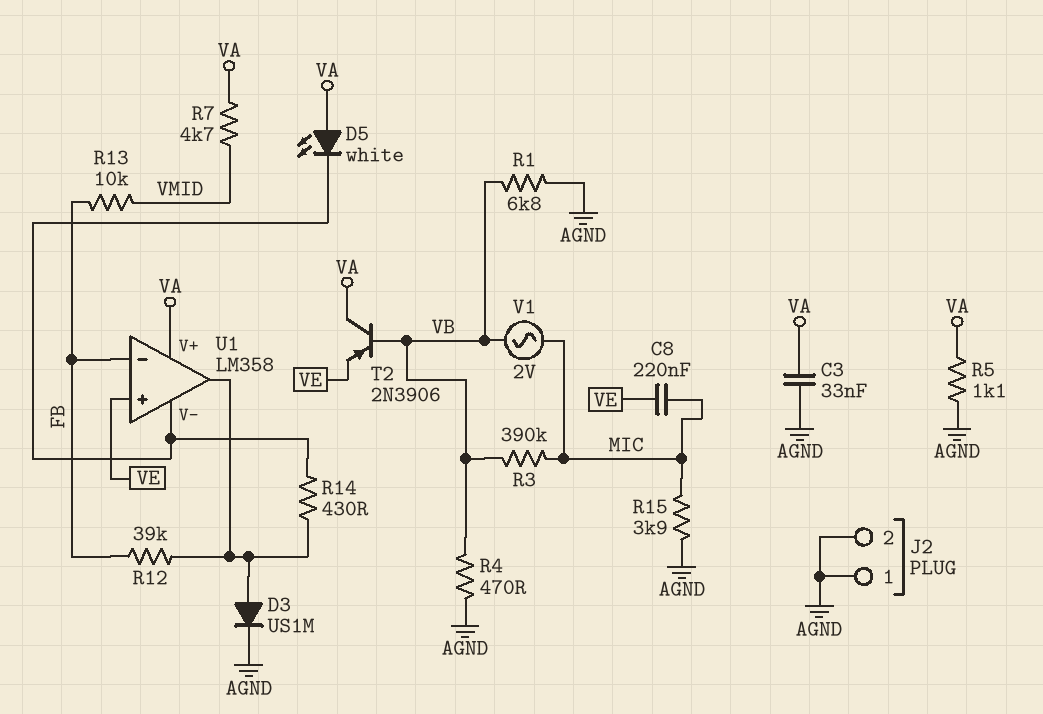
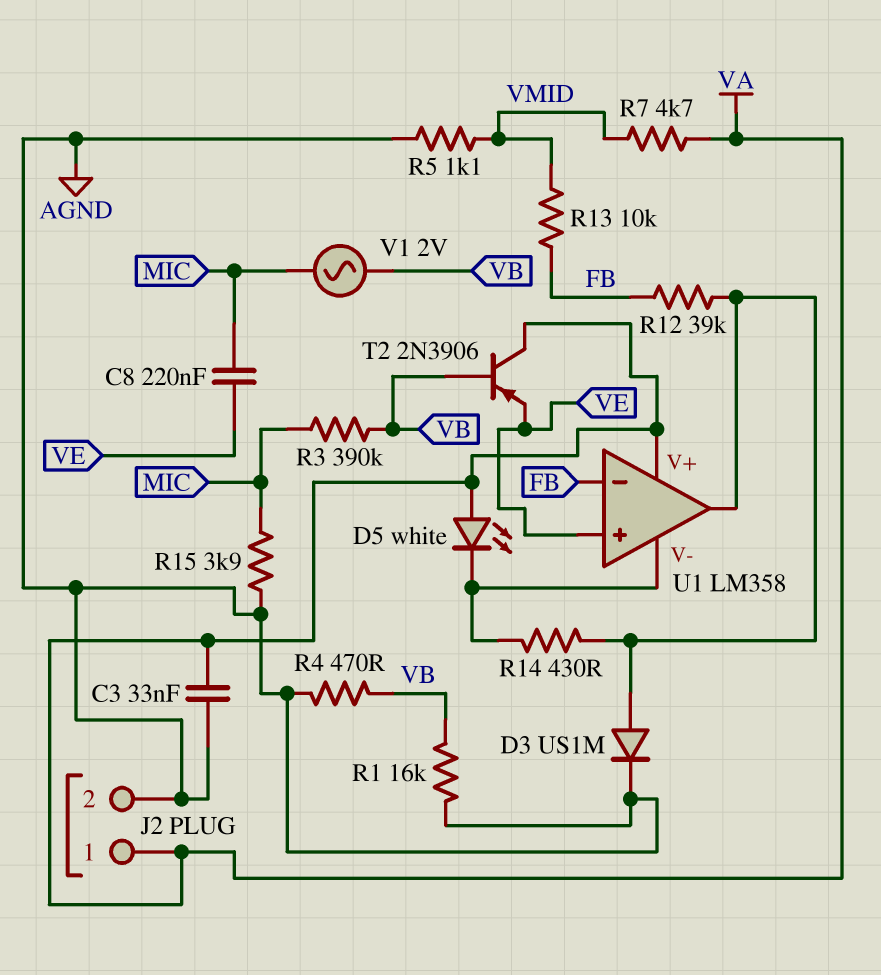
J2 pin 1: AGND -> VA
R1: 6.8k (AGND, VB) -> 16k (AGND, VB)
R5: 1.1k (AGND, VA) -> 1.1k (AGND, VMID)

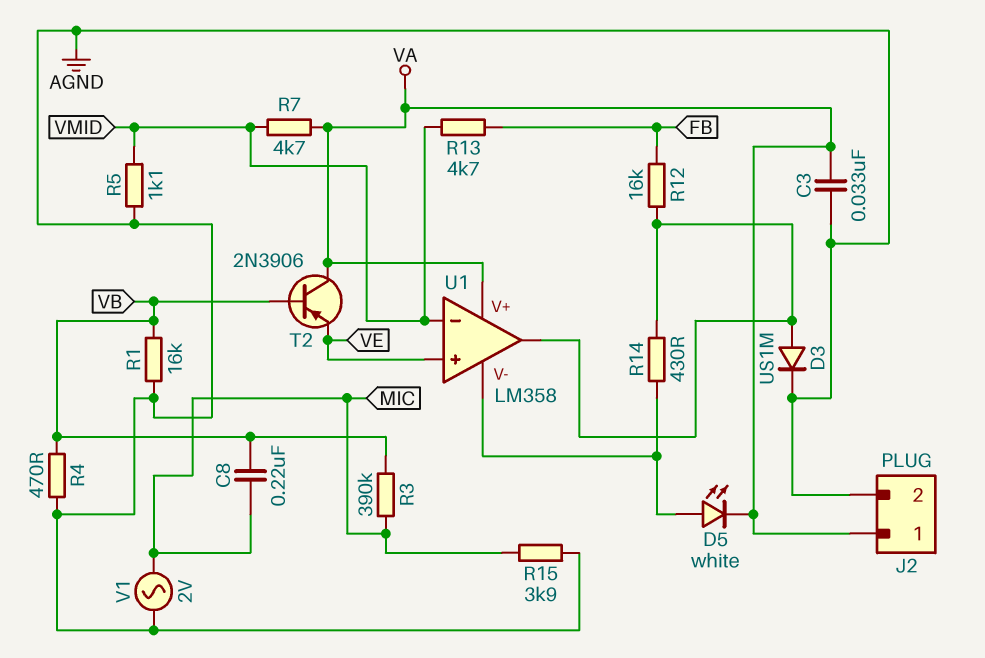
C8: 220nF (MIC, VE) -> 220nF (MIC, VB)
D5: LED white (A VA, K U1/V-) -> LED white (A U1/V-, K VA)
R12: 39k (FB, U1/out) -> 16k (FB, U1/out)
R13: 10k (FB, VMID) -> 4.7k (FB, VMID)
U1 pin in-: FB -> VMID
V1: AC 2V (MIC, VB) -> AC 2V (AGND, MIC)

